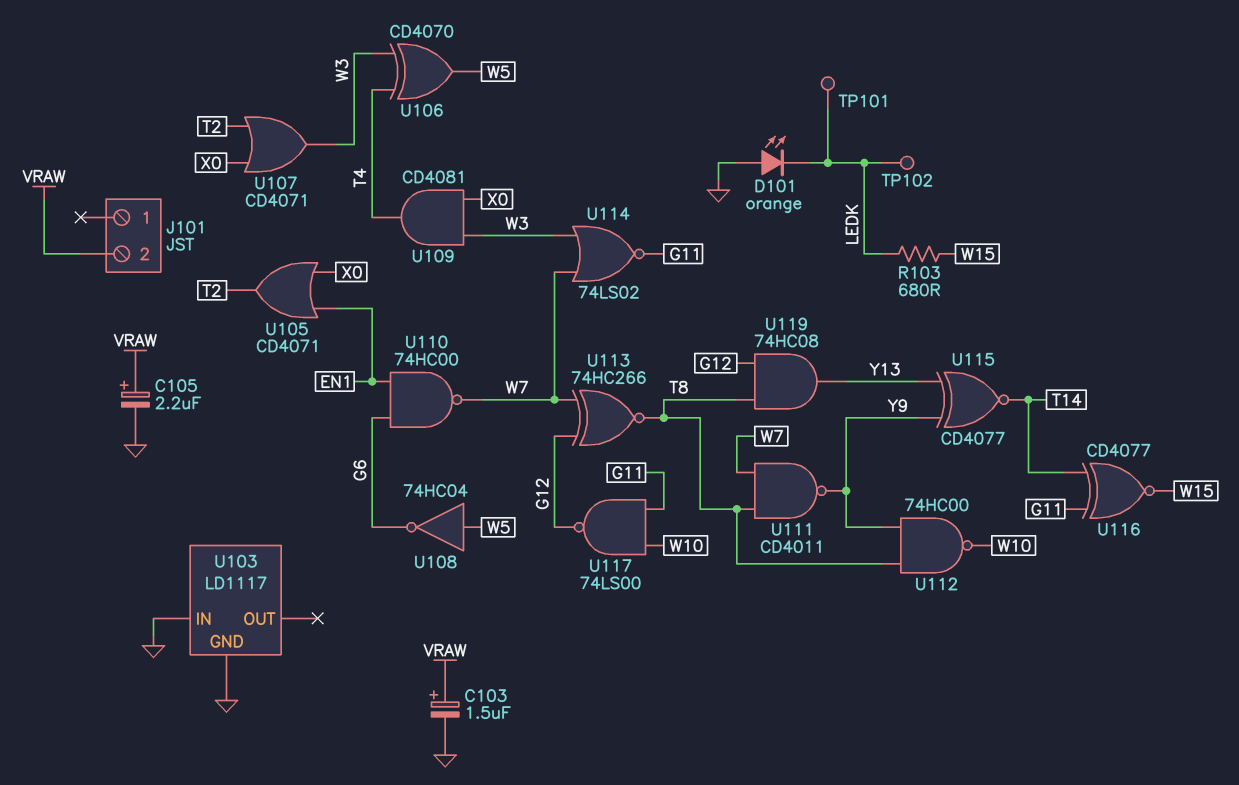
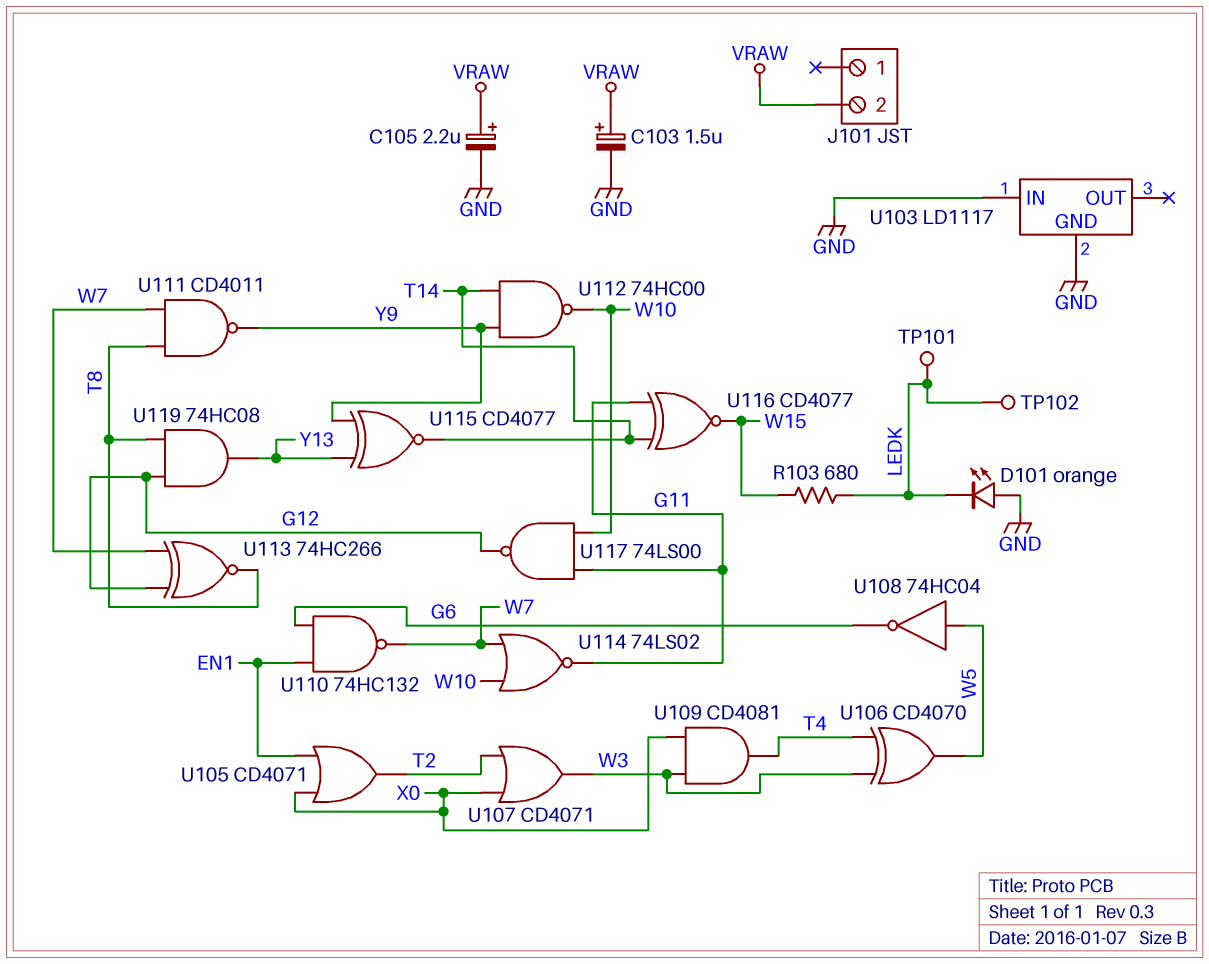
U110: NAND 74HC00 (in EN1, in G6, out W7) -> NAND 74HC132 (in EN1, in G6, out W7)
U112: NAND 74HC00 (in T8, in Y9, out W10) -> NAND 74HC00 (in T14, in Y9, out W10)
U114: NOR 74LS02 (in W3, in W7, out G11) -> NOR 74LS02 (in W7, in W10, out G11)

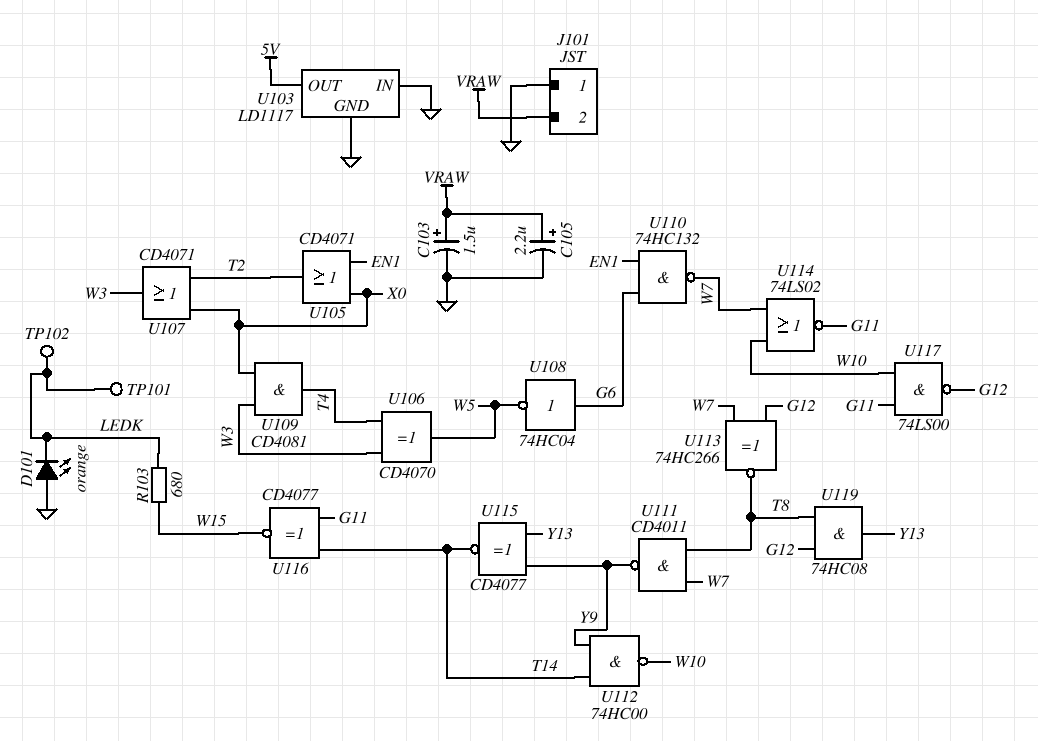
J101 pin 1: none -> GND
U103 pin OUT: none -> 5V
U108: NOT 74HC04 (in W5, out G6) -> NOT 74HC04 (in G6, out W5)

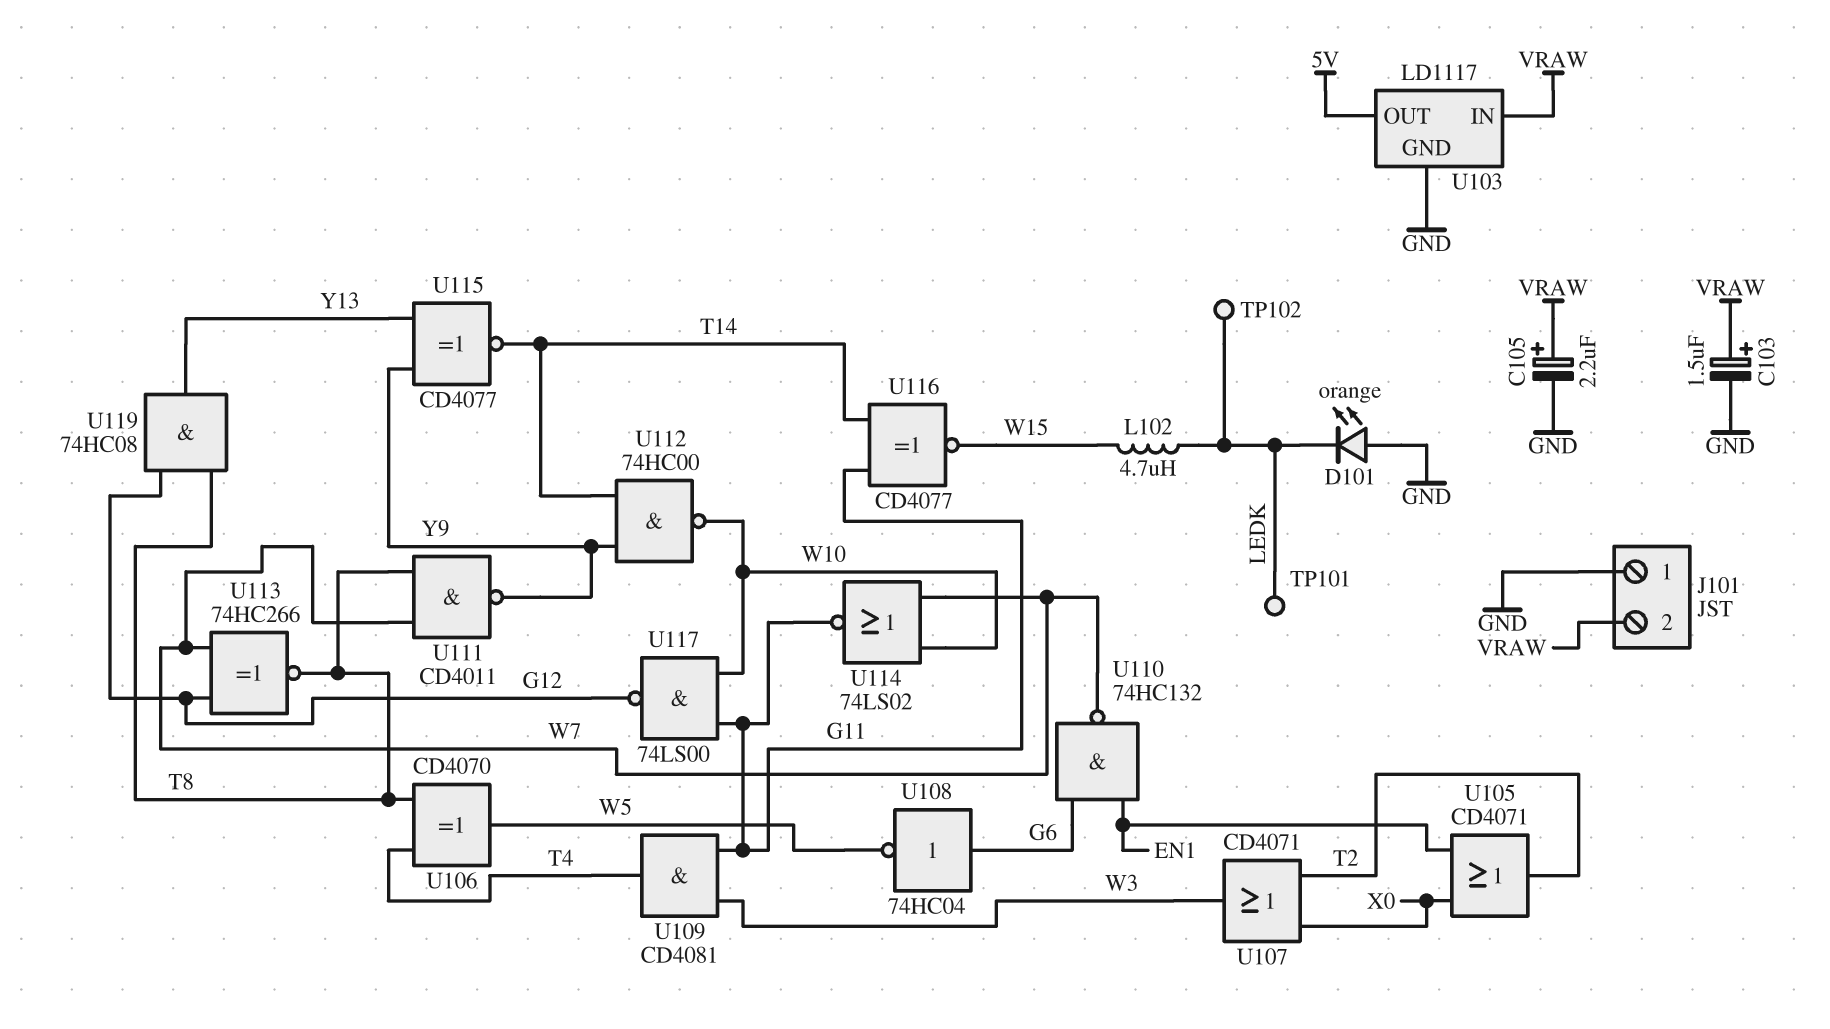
L102: none -> 4.7uH (LEDK, W15)
R103: 680 (LEDK, W15) -> none
U103 pin IN: GND -> VRAW
U106: XOR CD4070 (in T4, in W3, out W5) -> XOR CD4070 (in T4, in T8, out W5)
U109: AND CD4081 (in W3, in X0, out T4) -> AND CD4081 (in G11, in W3, out T4)

